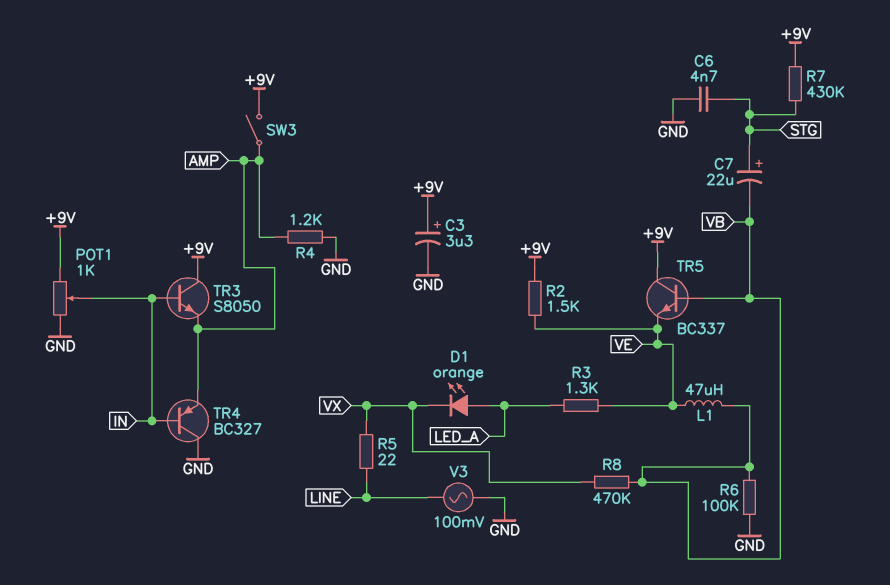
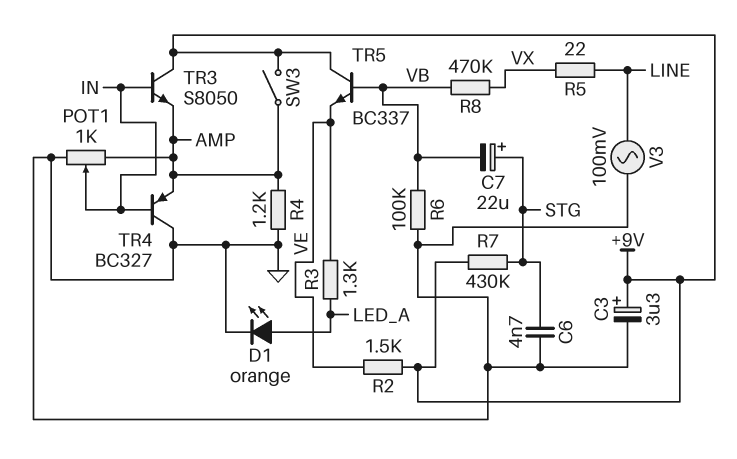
D1: LED orange (A LED_A, K VX) -> LED orange (A LED_A, K GND)
L1: 47uH (VB, VE) -> none
POT1: 1k (+9V, GND, wiper IN) -> 1k (AMP, GND, wiper IN)

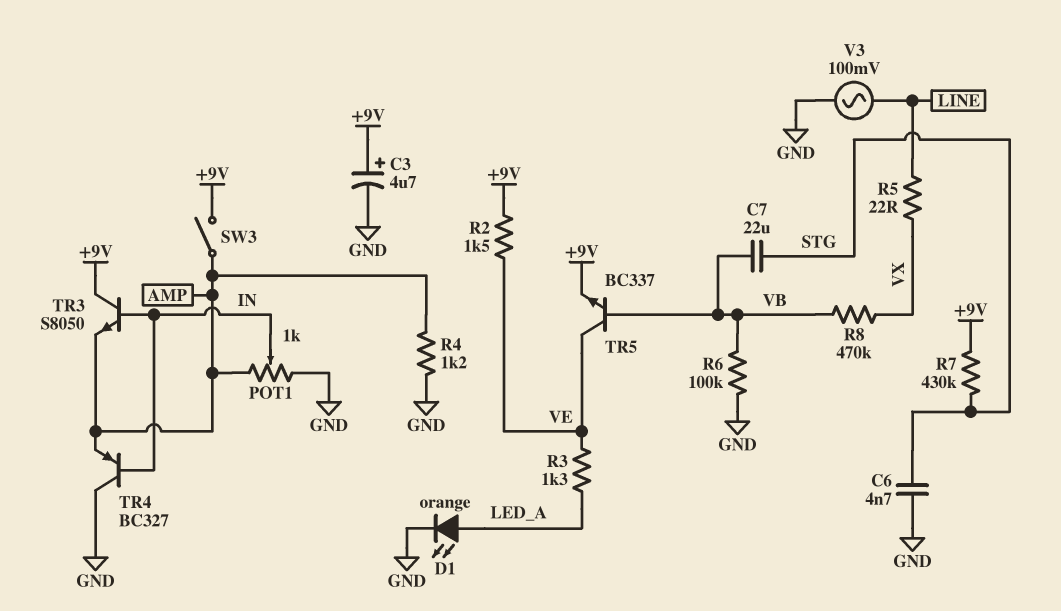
C3: 3.3uF (plus +9V, minus GND) -> 4.7uF (plus +9V, minus GND)
C7: 22uF (plus STG, minus VB) -> 22uF (STG, VB)
TR5: NPN BC337 (B VB, C +9V, E VE) -> NPN BC337 (B VB, C VE, E +9V)

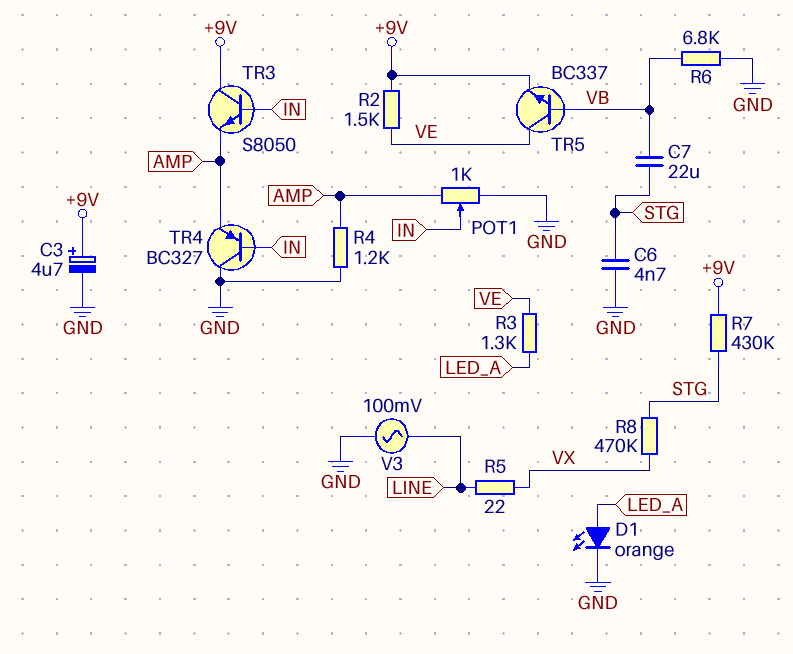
R6: 100k (GND, VB) -> 6.8k (GND, VB)
R8: 470k (VB, VX) -> 470k (STG, VX)
SW3: switch (+9V, AMP) -> none

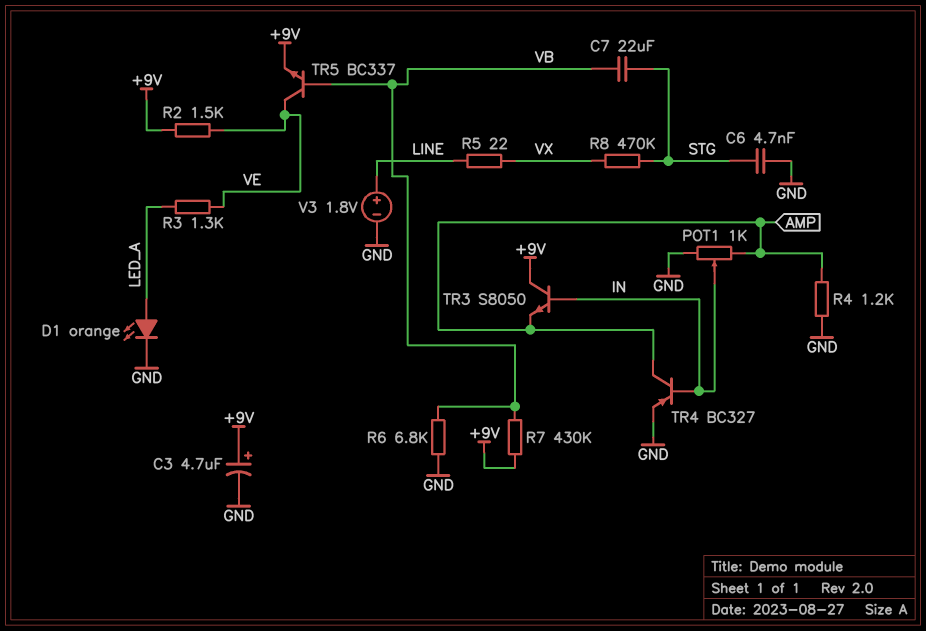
R7: 430k (+9V, STG) -> 430k (+9V, VB)
TR4: PNP BC327 (B IN, C GND, E AMP) -> PNP BC327 (B IN, C AMP, E GND)
V3: AC 100mV (GND, LINE) -> 1.8V (plus LINE, minus GND)

